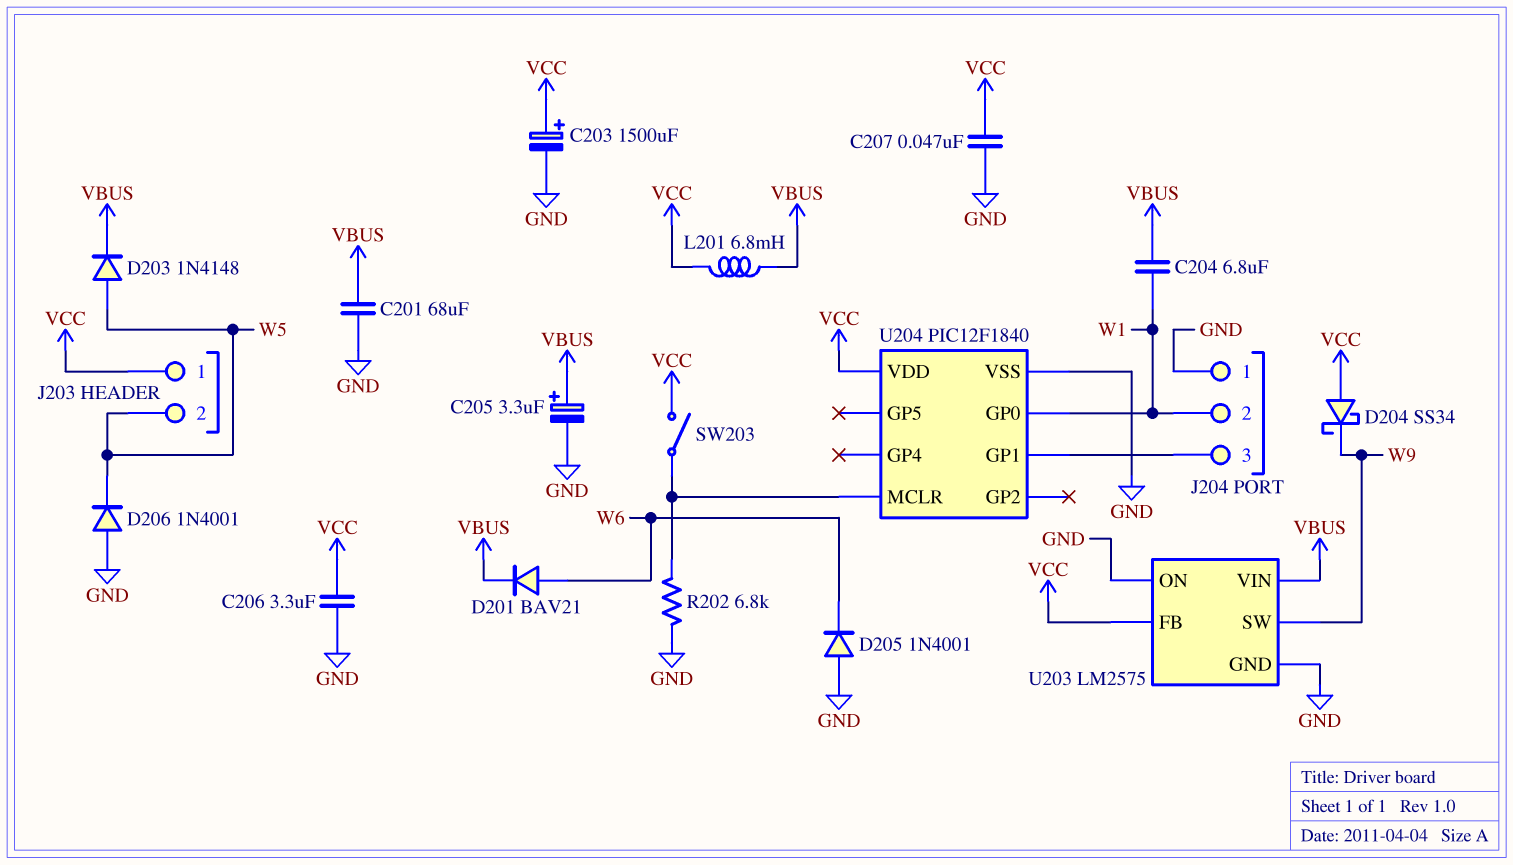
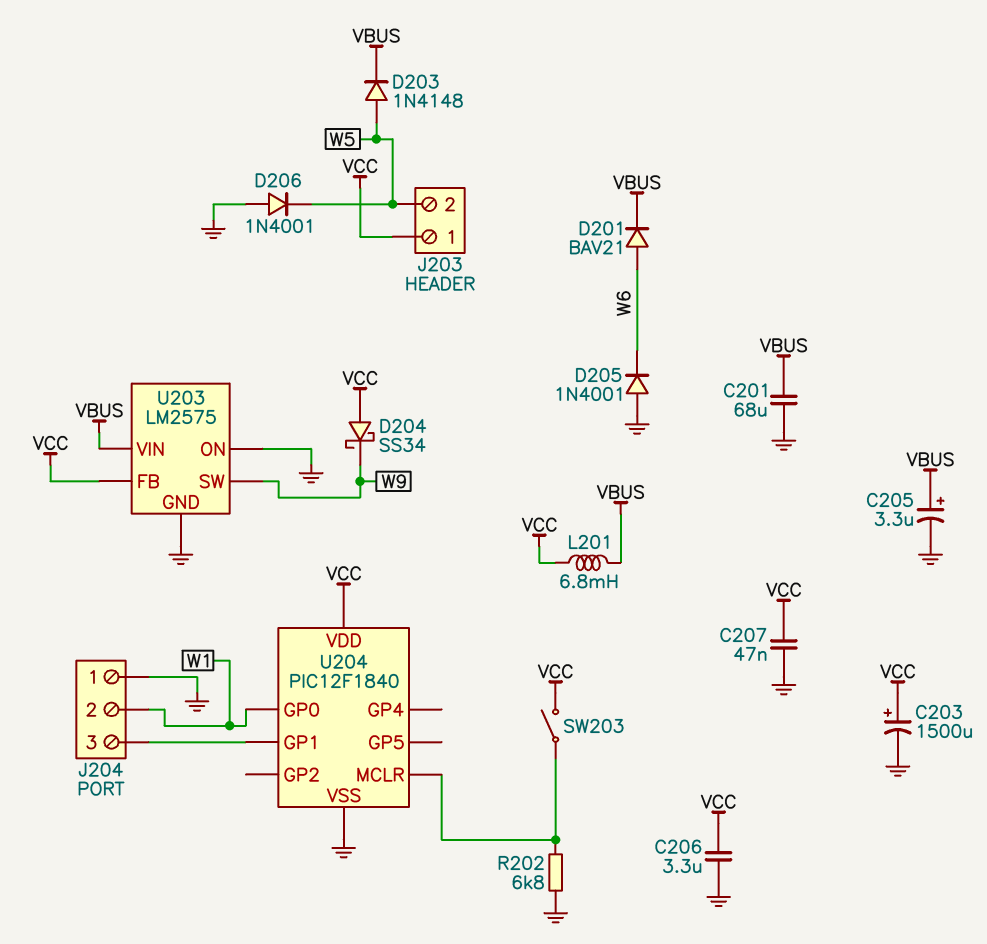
C204: 6.8uF (VBUS, W1) -> none

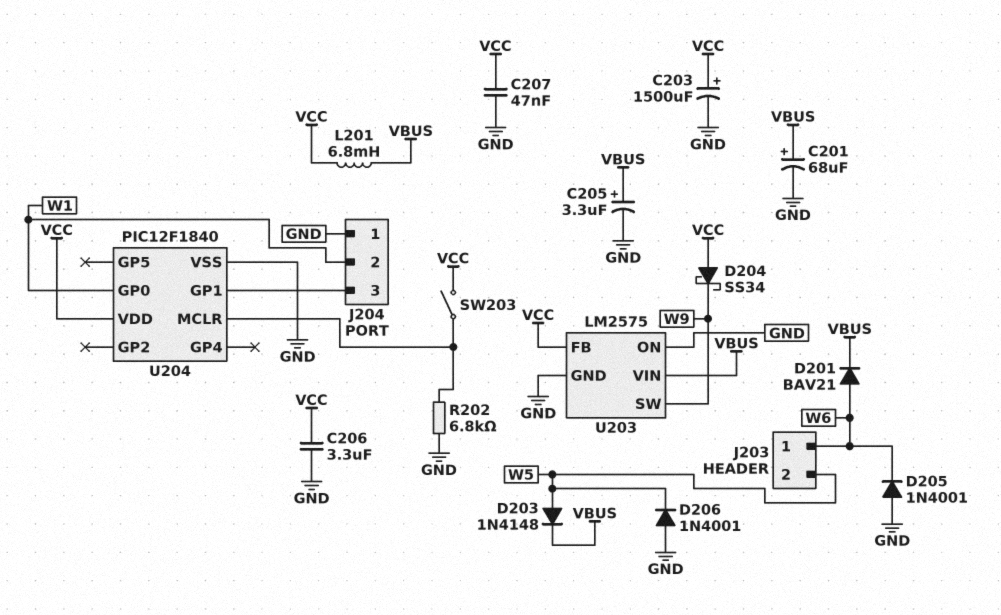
C201: 68uF (GND, VBUS) -> 68uF (plus VBUS, minus GND)
J203 pin 1: VCC -> W6

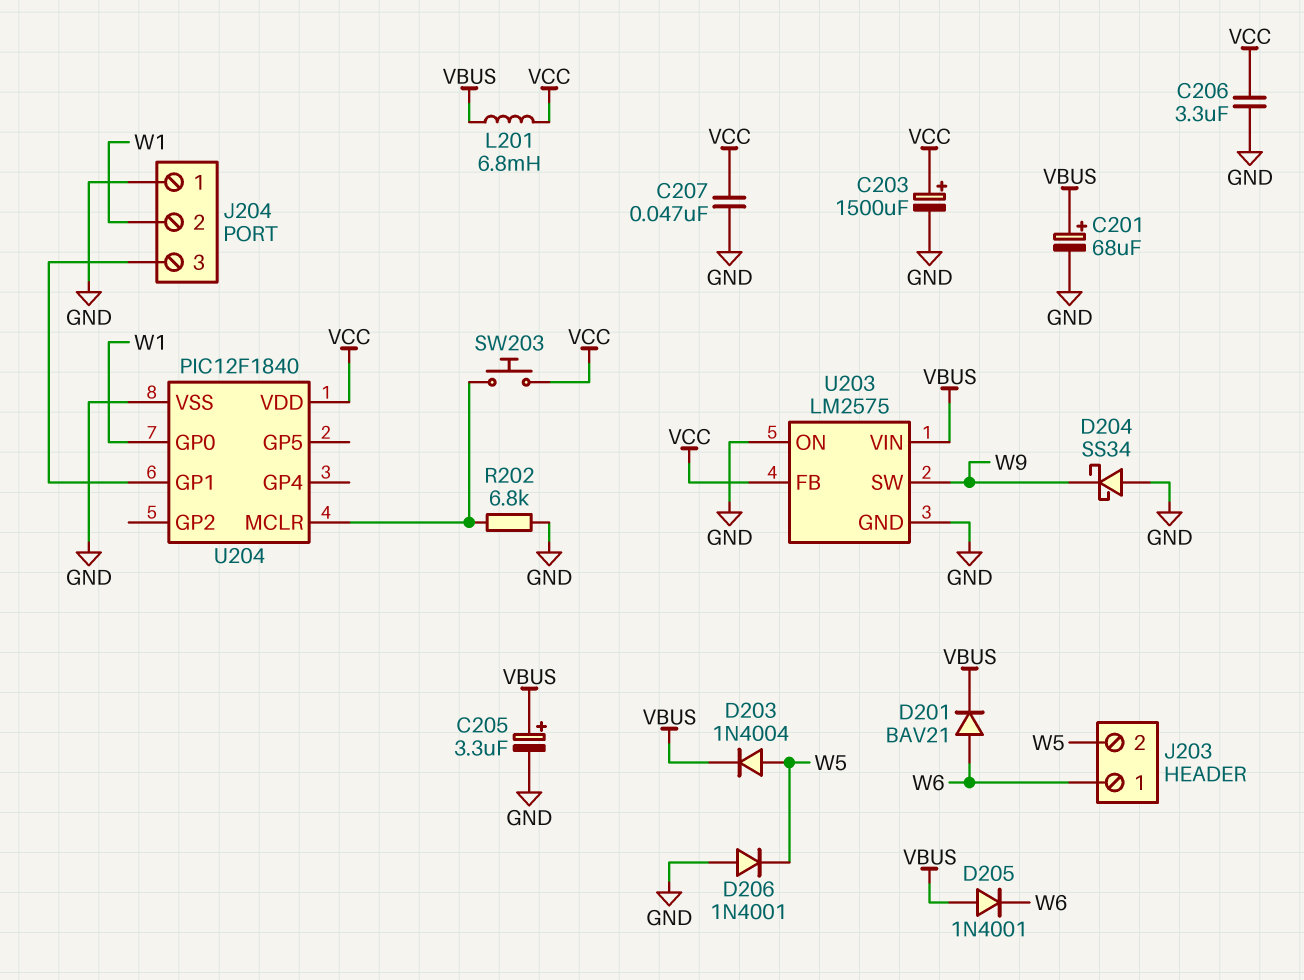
D203: diode 1N4148 (A W5, K VBUS) -> diode 1N4004 (A W5, K VBUS)
D204: schottky SS34 (A VCC, K W9) -> schottky SS34 (A GND, K W9)
D205: diode 1N4001 (A GND, K W6) -> diode 1N4001 (A VBUS, K W6)
SW203: switch (U204/MCLR, VCC) -> button (U204/MCLR, VCC)

